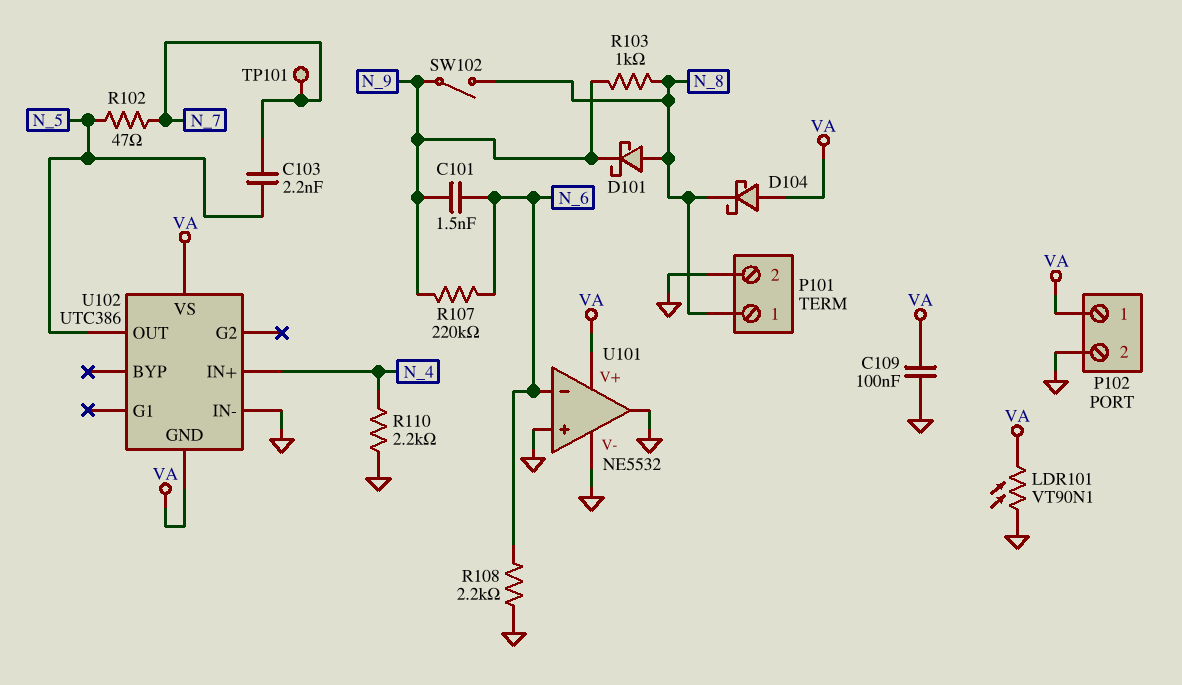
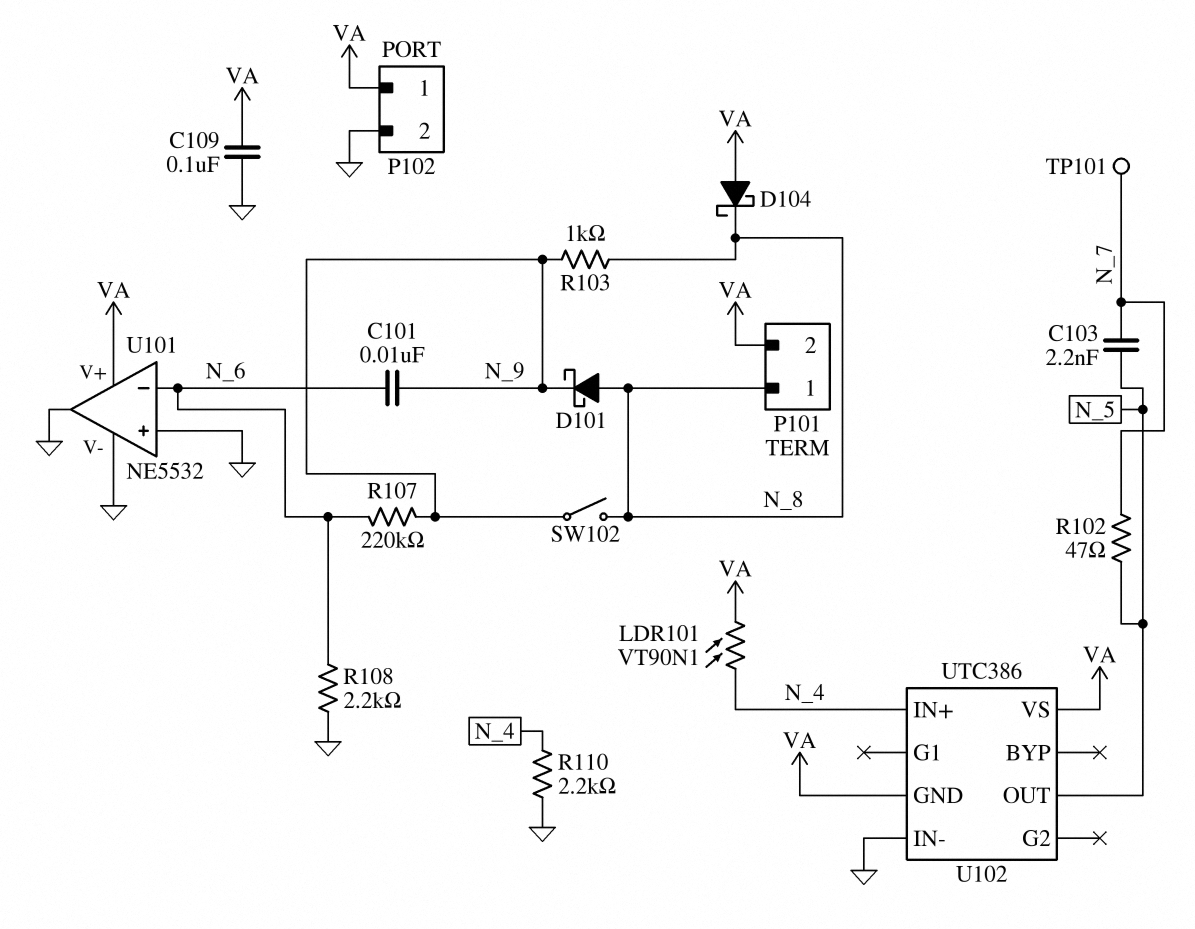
C101: 1.5nF (N_6, N_9) -> 10nF (N_6, N_9)
LDR101: VT90N1 (GND, VA) -> VT90N1 (N_4, VA)
P101 pin 2: GND -> VA

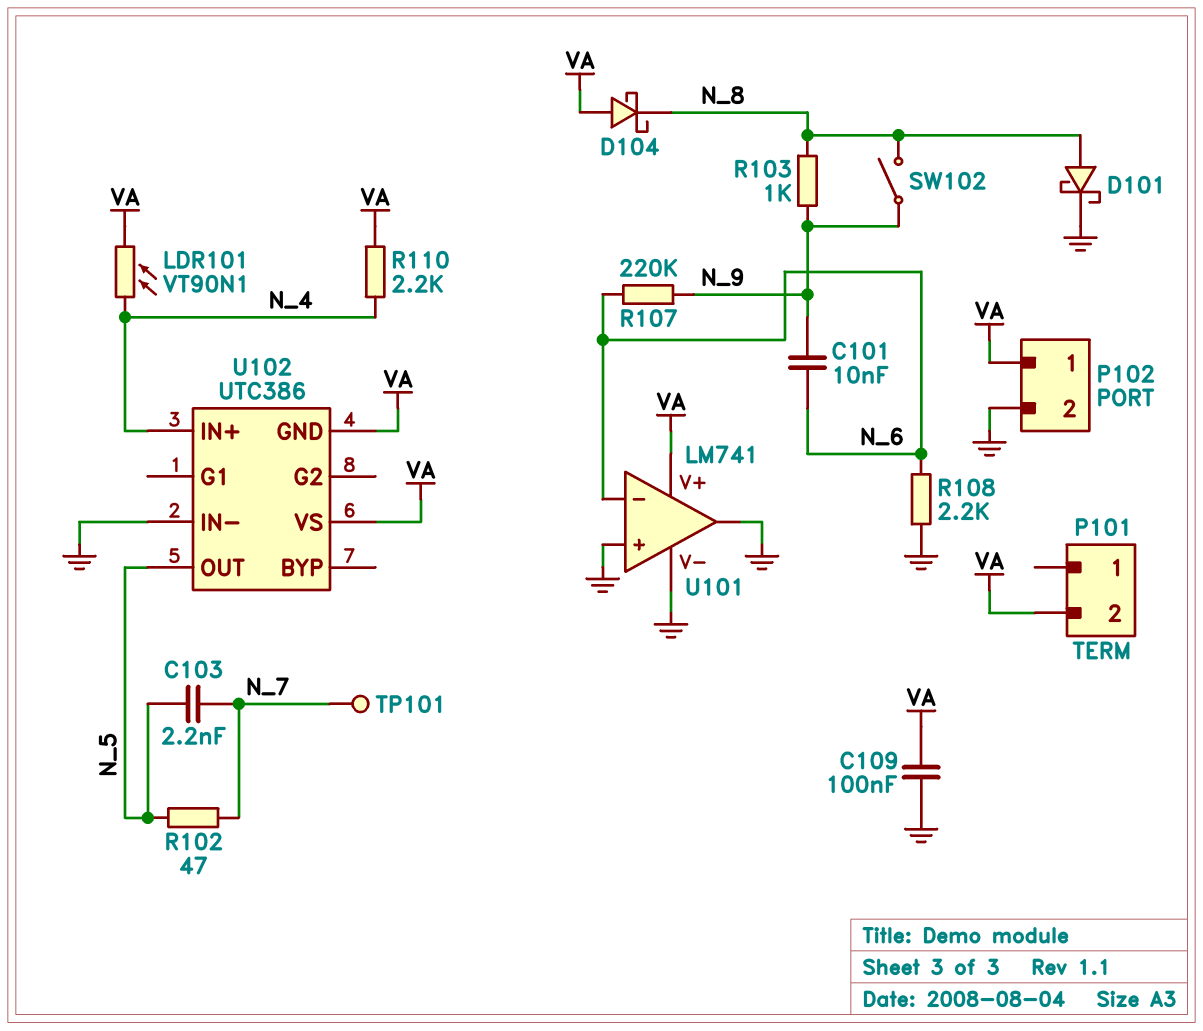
D101: schottky (A N_8, K N_9) -> schottky (A N_8, K GND)
P101 pin 1: N_8 -> none
R110: 2.2k (GND, N_4) -> 2.2k (N_4, VA)
U101: NE5532 -> LM741

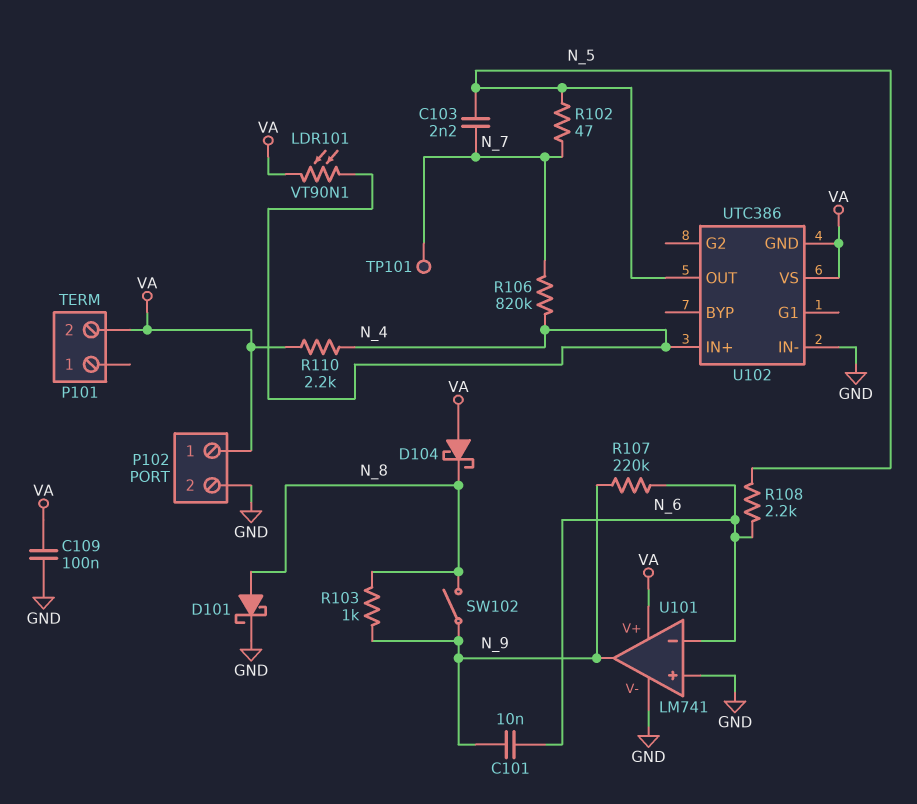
R106: none -> 820k (N_4, N_7)
R108: 2.2k (GND, N_6) -> 2.2k (N_5, N_6)
U101 pin out: GND -> N_9

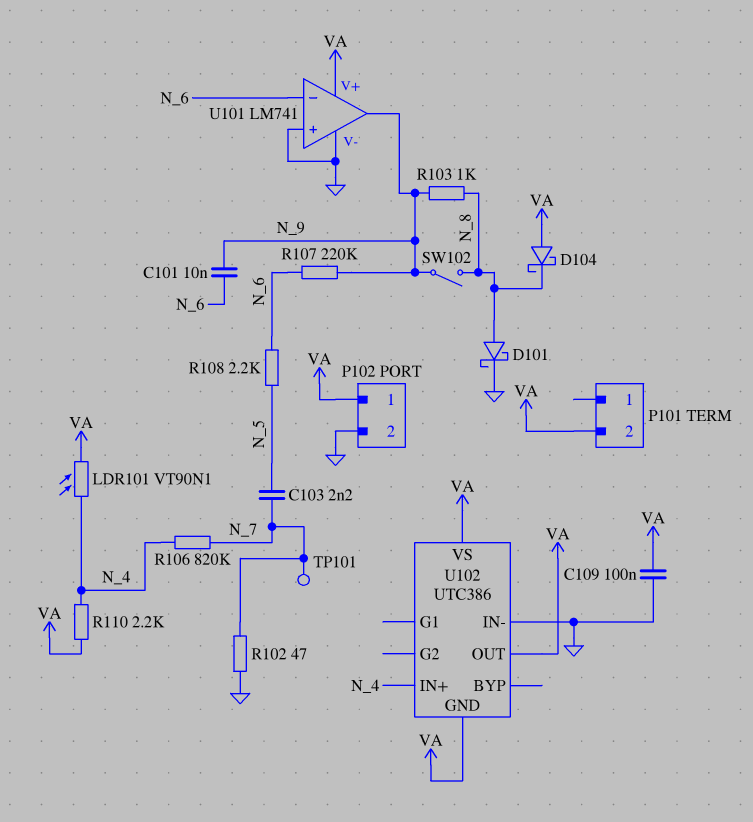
R102: 47 (N_5, N_7) -> 47 (GND, N_7)
U102 pin OUT: N_5 -> VA

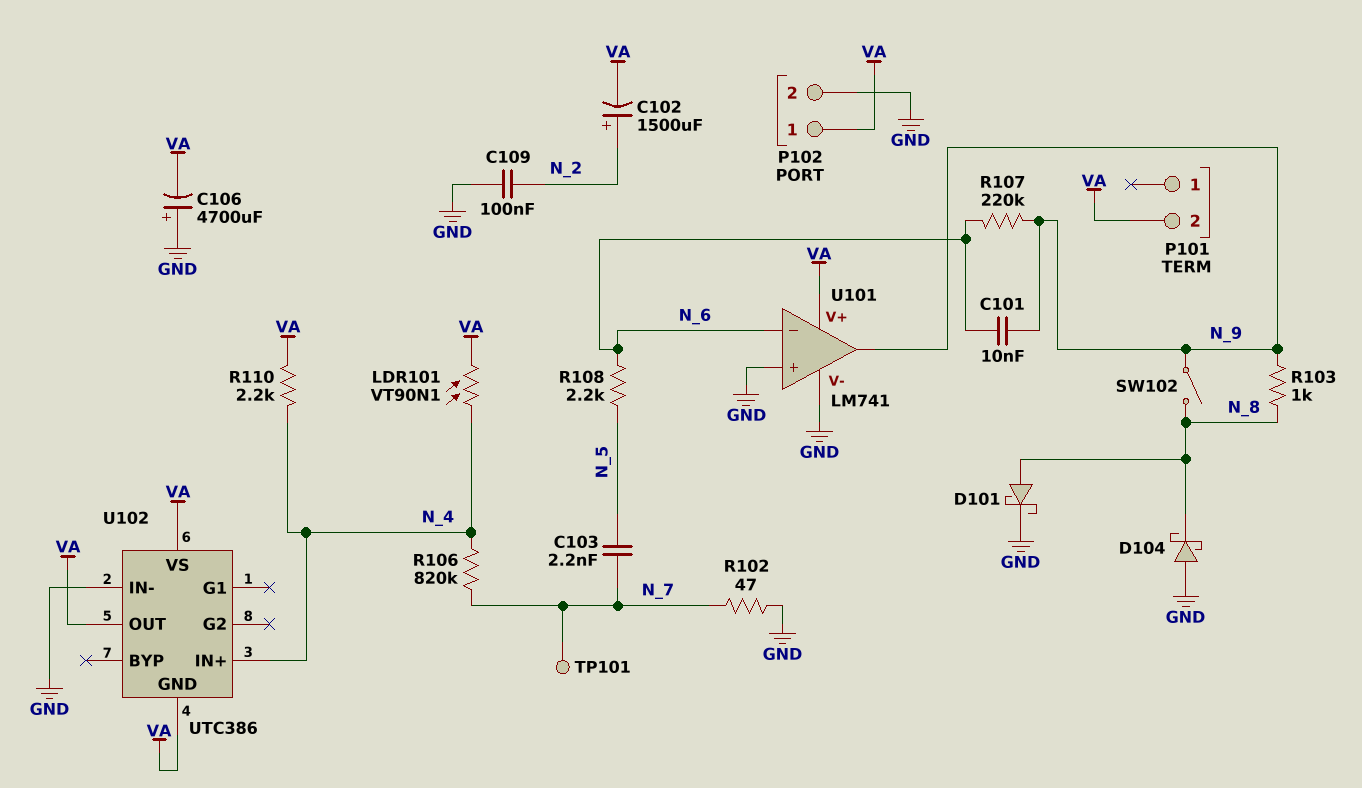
C102: none -> 1500uF (plus N_2, minus VA)
C106: none -> 4700uF (plus GND, minus VA)
C109: 100nF (GND, VA) -> 100nF (GND, N_2)
D104: schottky (A VA, K N_8) -> schottky (A GND, K N_8)

